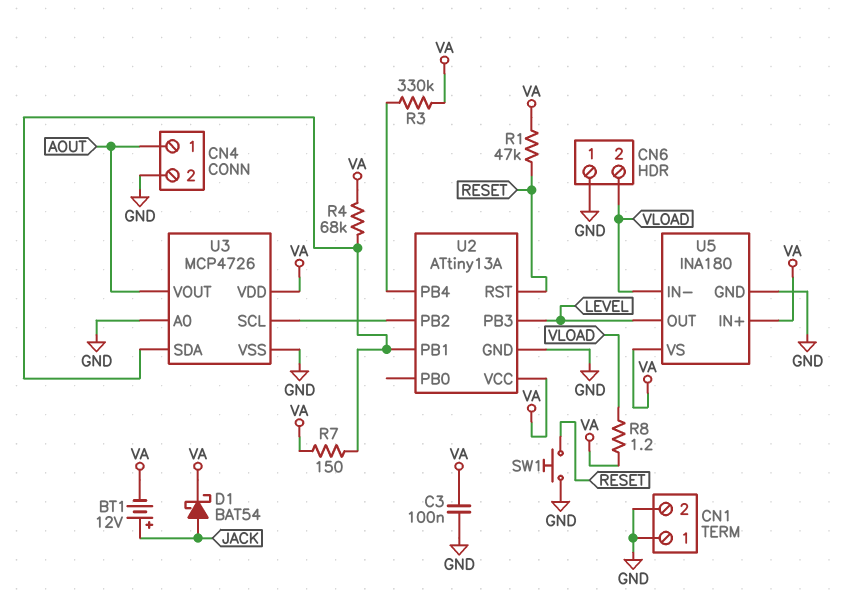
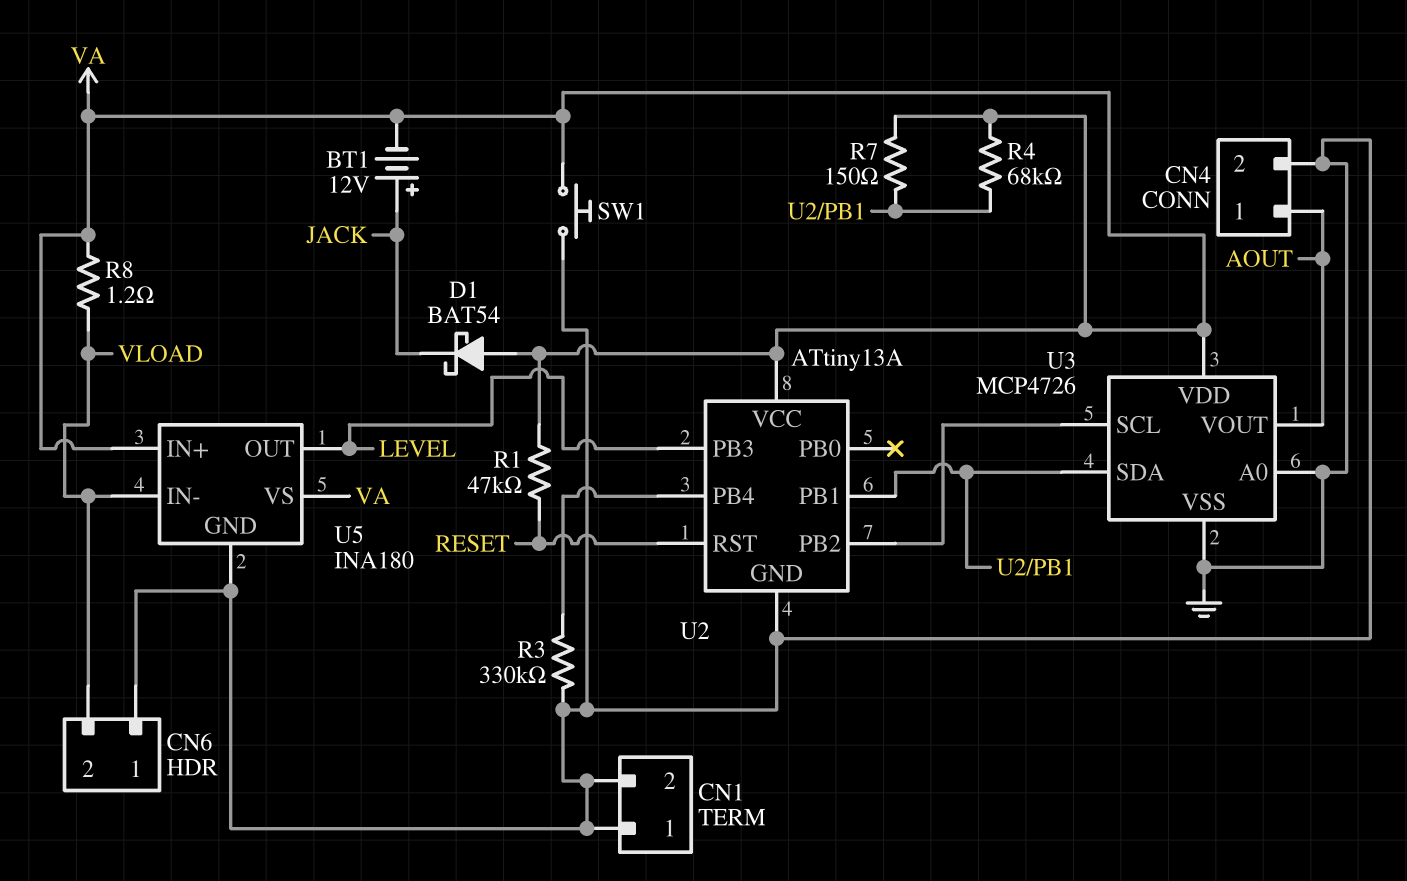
C3: 100nF (GND, VA) -> none
D1: schottky BAT54 (A JACK, K VA) -> schottky BAT54 (A VA, K JACK)
R3: 330k (U2/PB4, VA) -> 330k (GND, U2/PB4)
SW1: button (GND, RESET) -> button (GND, VA)

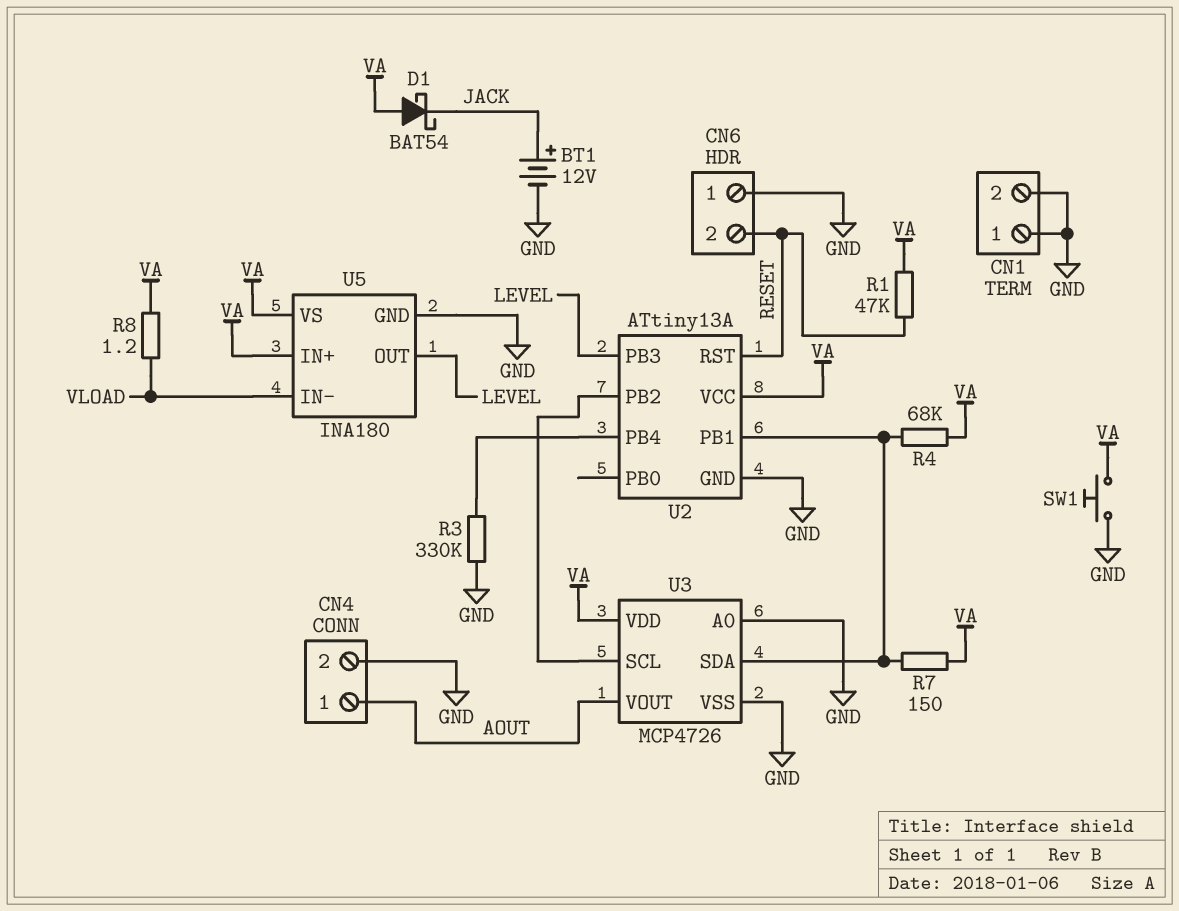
BT1: 12V (plus JACK, minus VA) -> 12V (plus JACK, minus GND)
CN6 pin 2: VLOAD -> RESET

